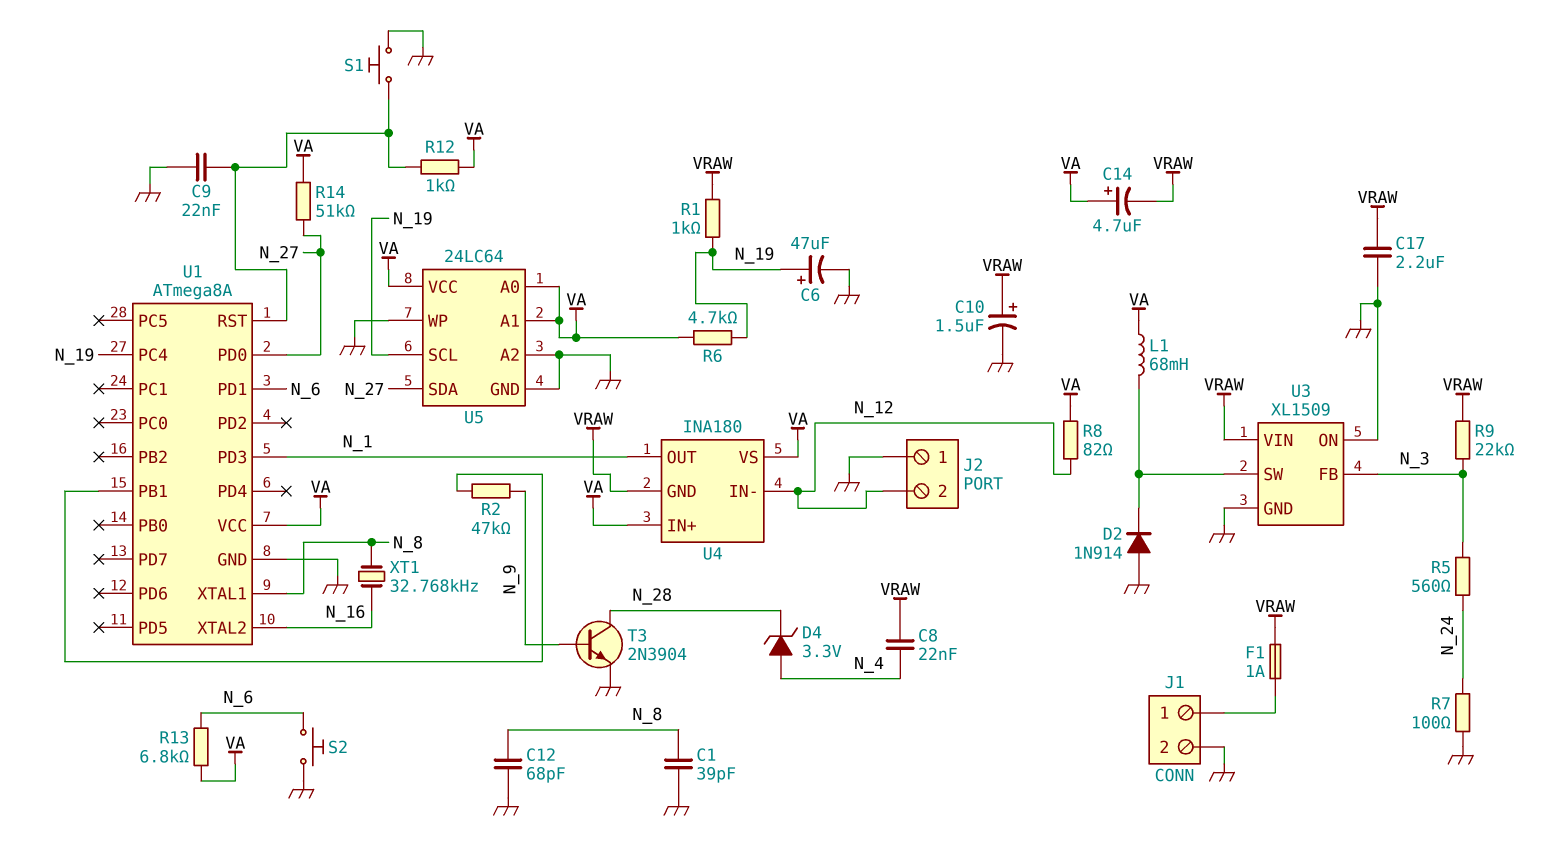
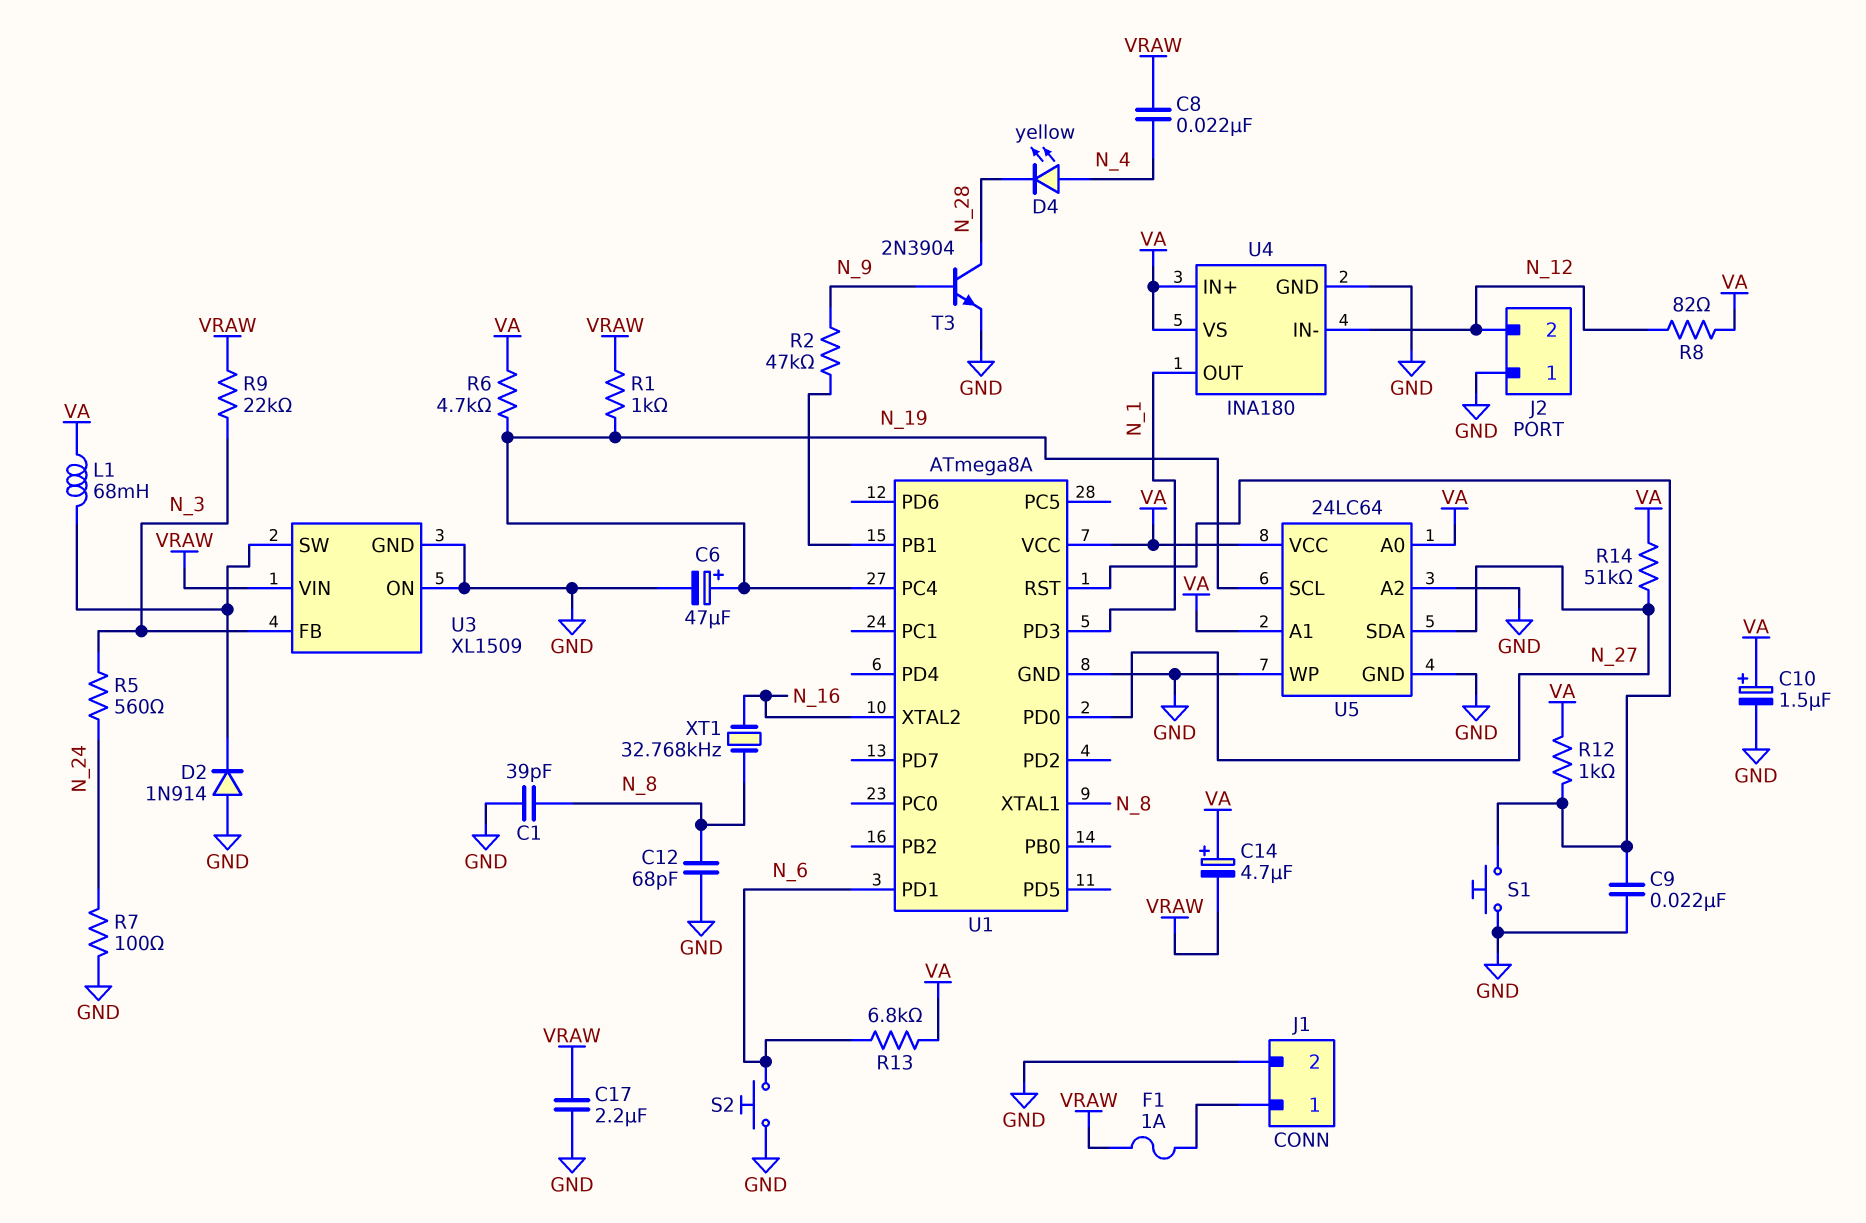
C10: 1.5uF (plus VRAW, minus GND) -> 1.5uF (plus VA, minus GND)
D4: zener 3.3V (A N_4, K N_28) -> LED yellow (A N_4, K N_28)
U4 pin GND: VRAW -> GND

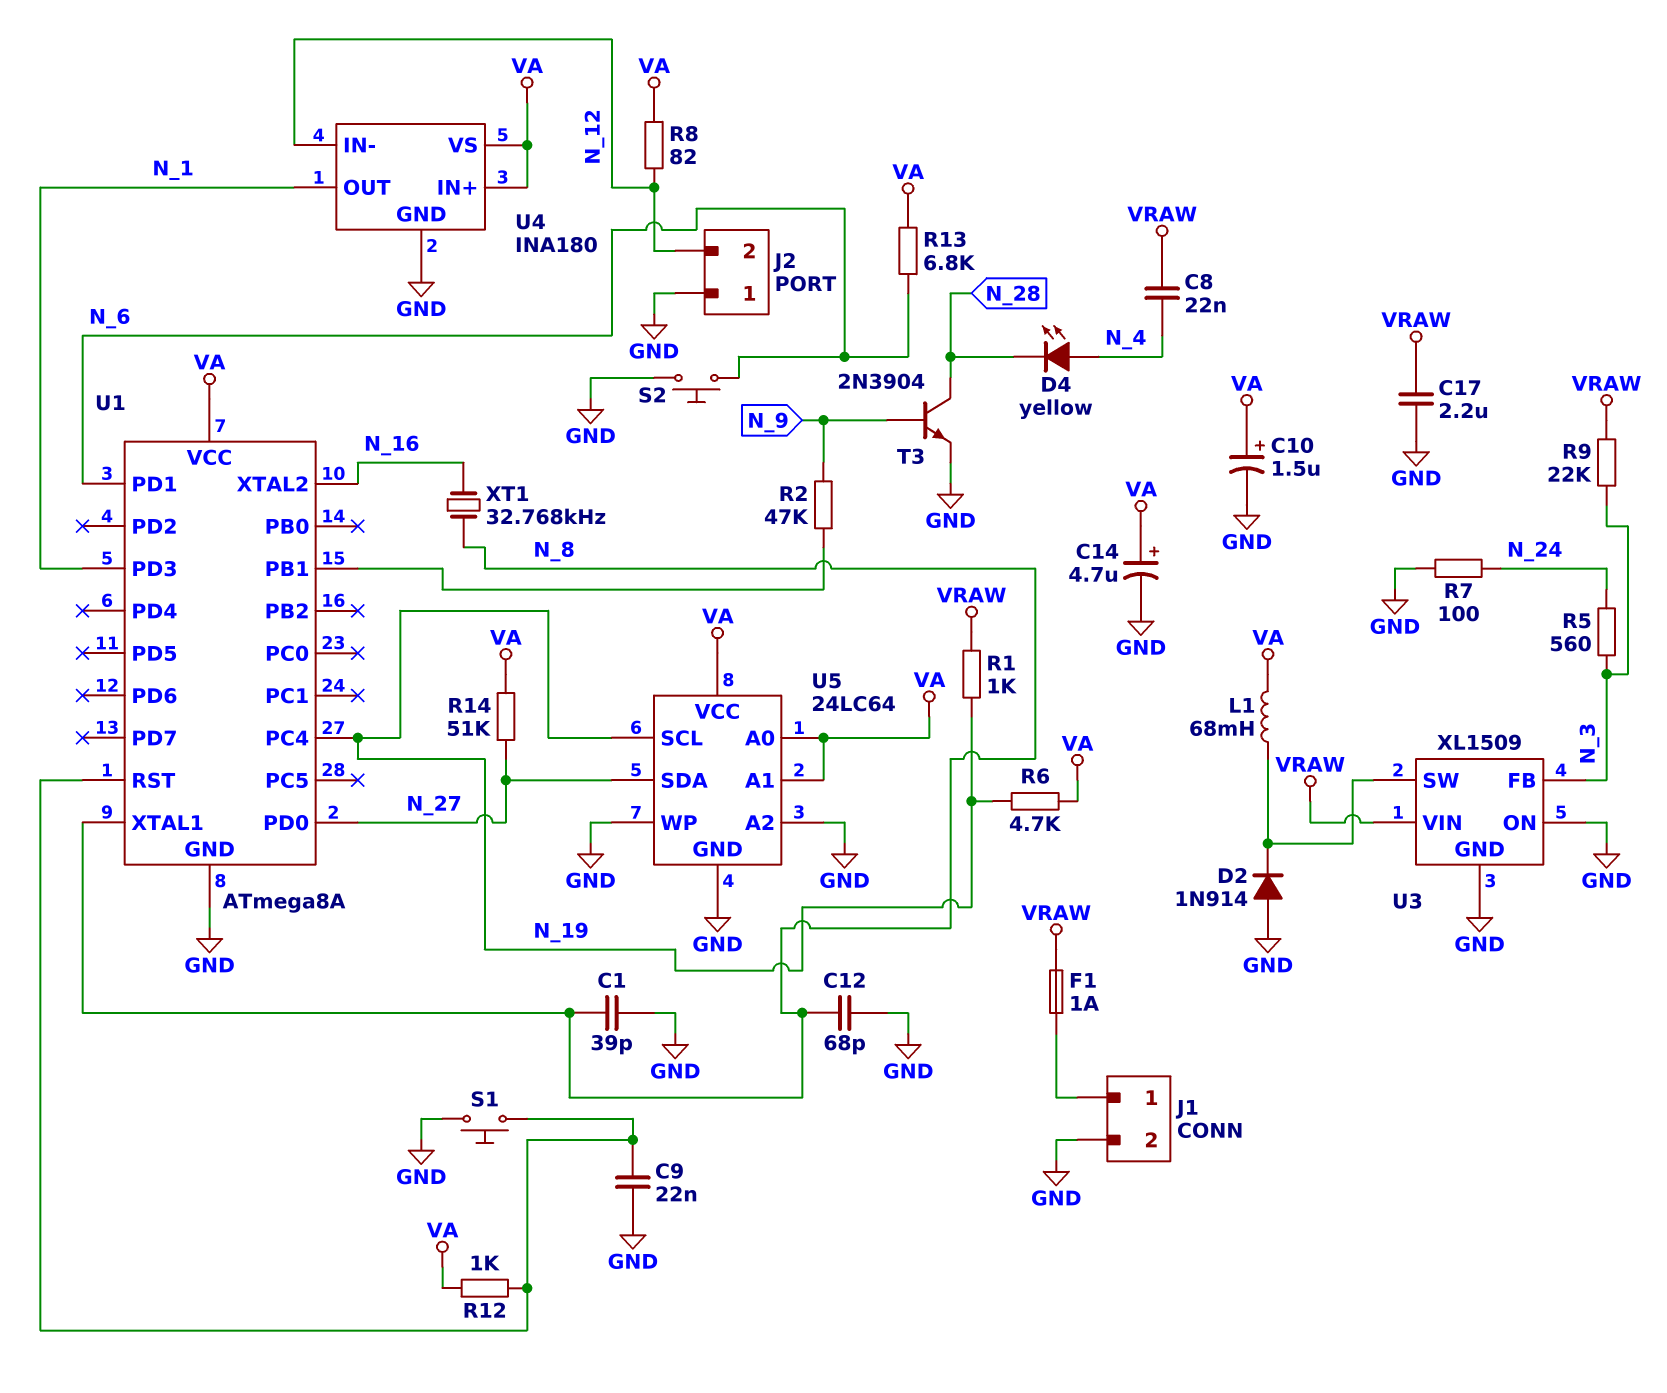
C6: 47uF (plus N_19, minus GND) -> none
C14: 4.7uF (plus VA, minus VRAW) -> 4.7uF (plus VA, minus GND)

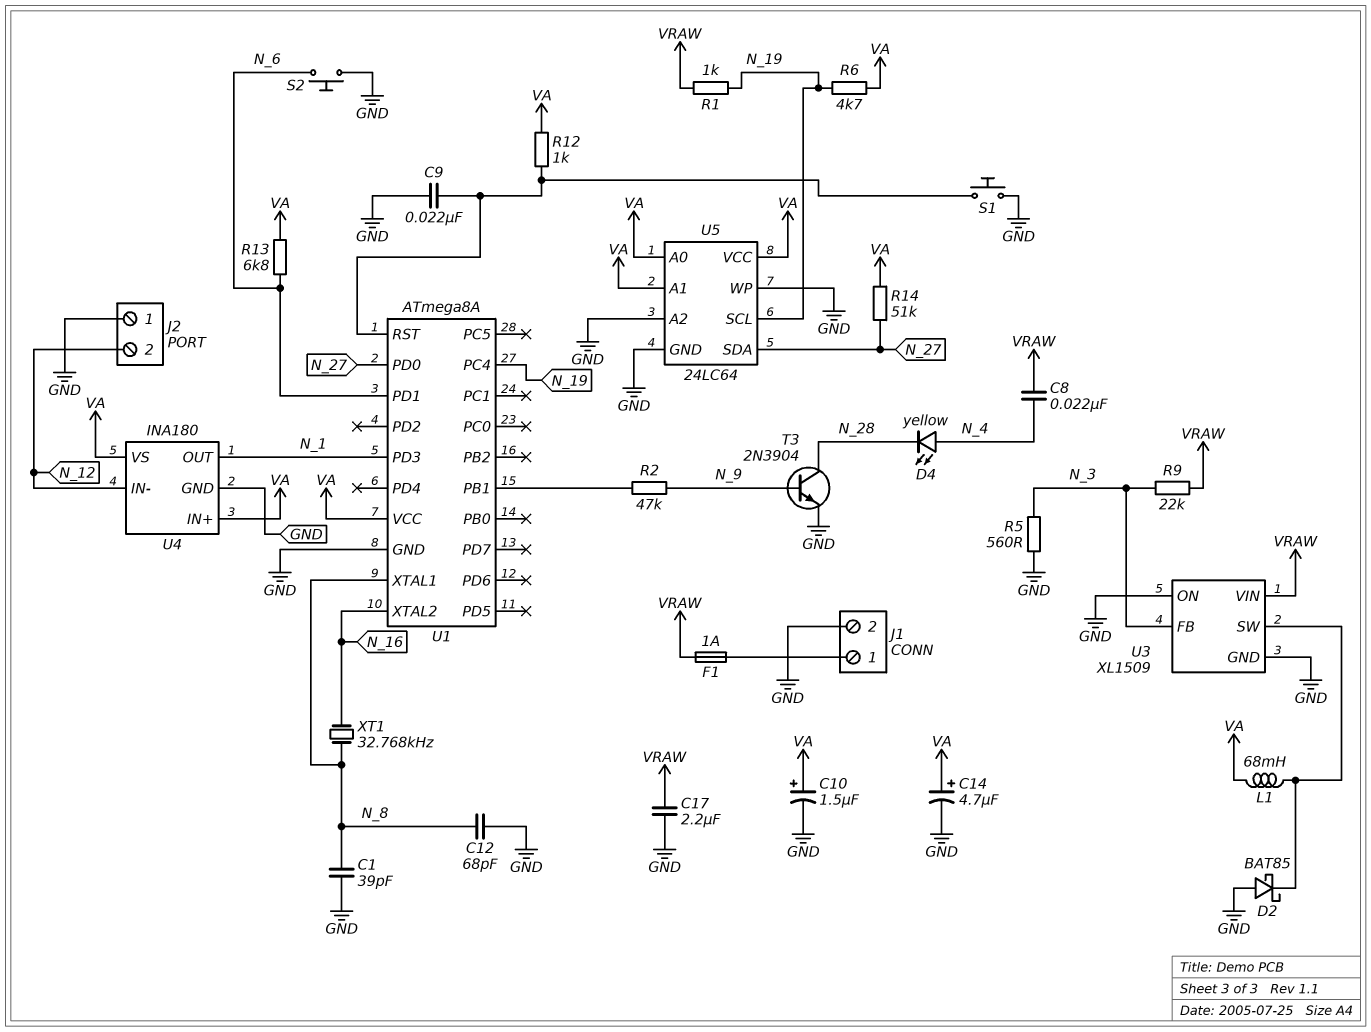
D2: diode 1N914 (A GND, K U3/SW) -> schottky BAT85 (A GND, K U3/SW)
R5: 560 (N_3, N_24) -> 560 (GND, N_3)
R7: 100 (GND, N_24) -> none
R8: 82 (N_12, VA) -> none

